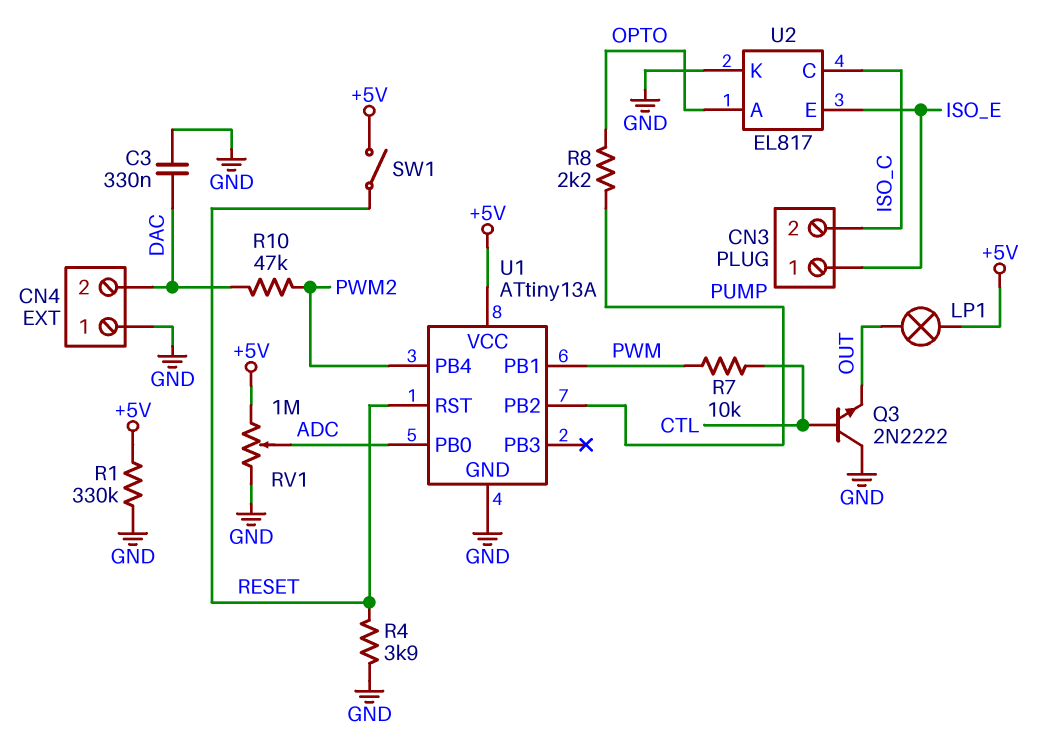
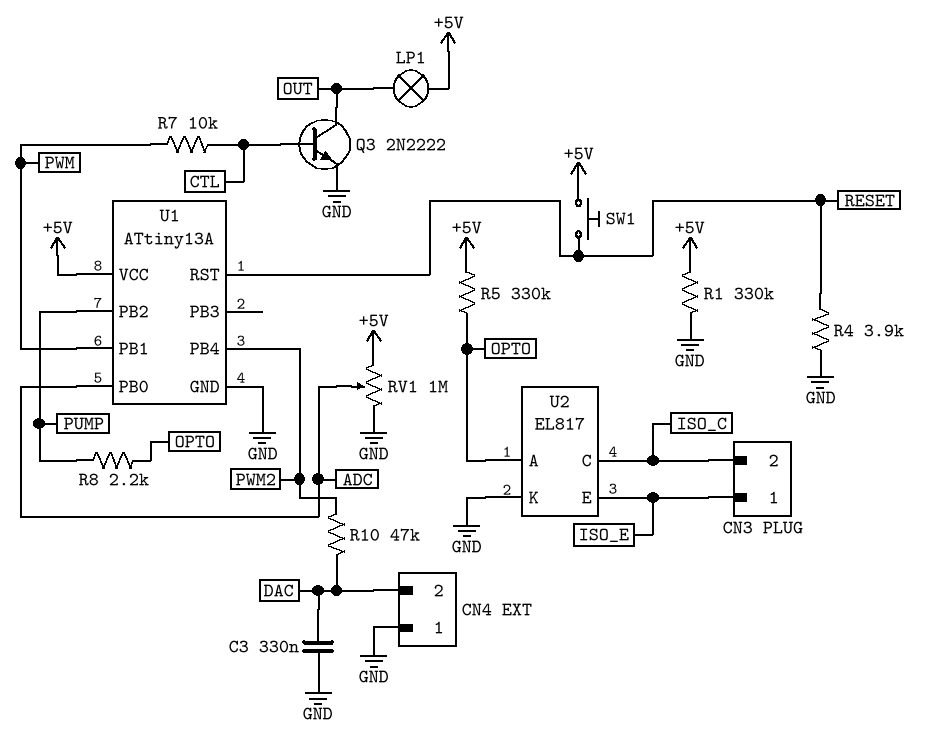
Q3: NPN 2N2222 (B CTL, C GND, E OUT) -> NPN 2N2222 (B CTL, C OUT, E GND)
R5: none -> 330k (+5V, OPTO)
SW1: switch (+5V, RESET) -> button (+5V, RESET)

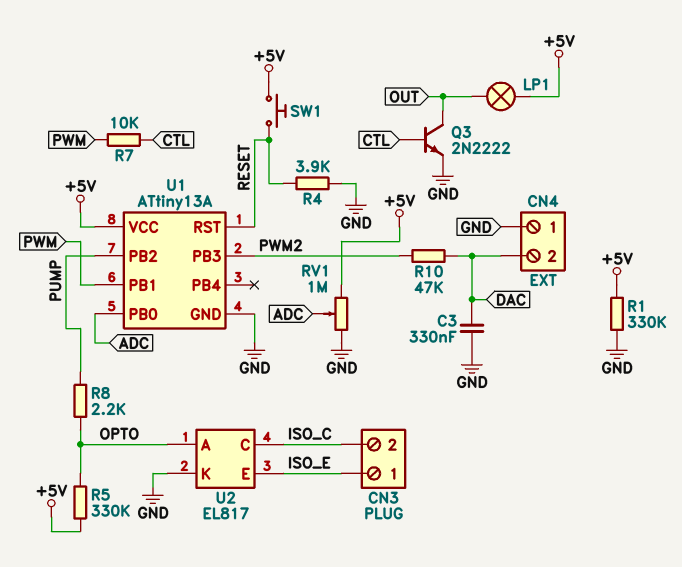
U1 pin PB3: none -> PWM2
U1 pin PB4: PWM2 -> none

